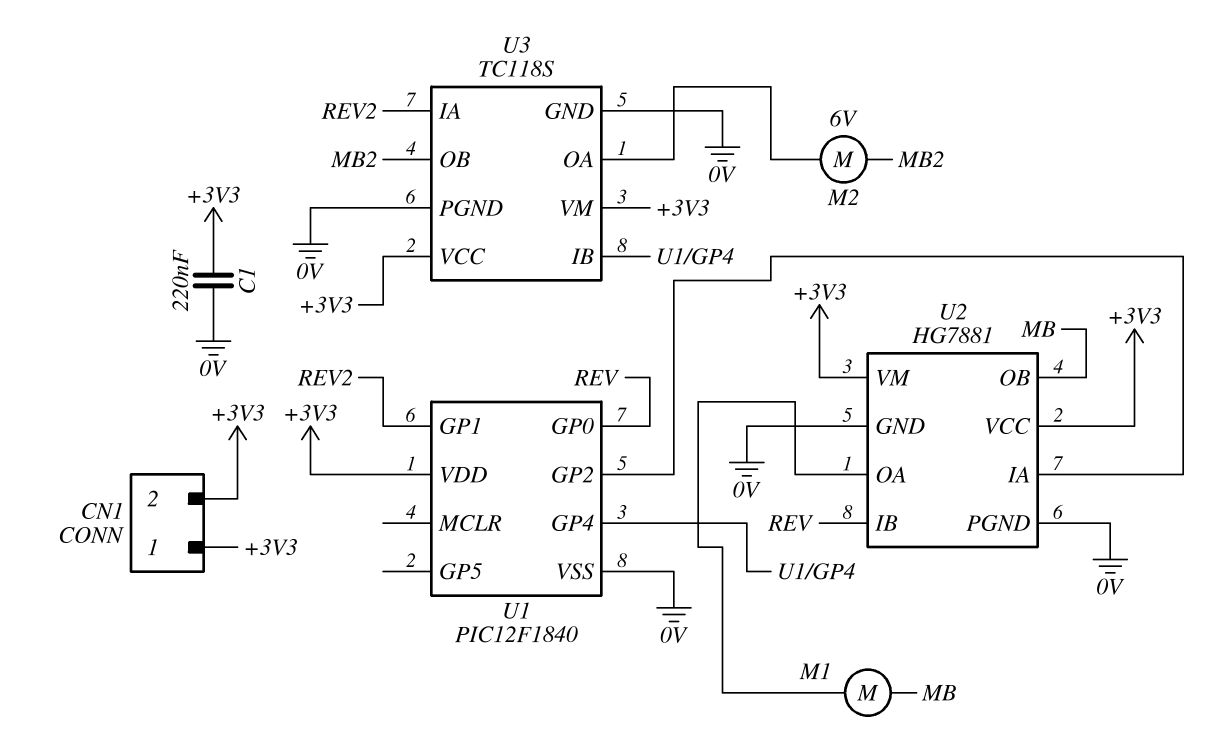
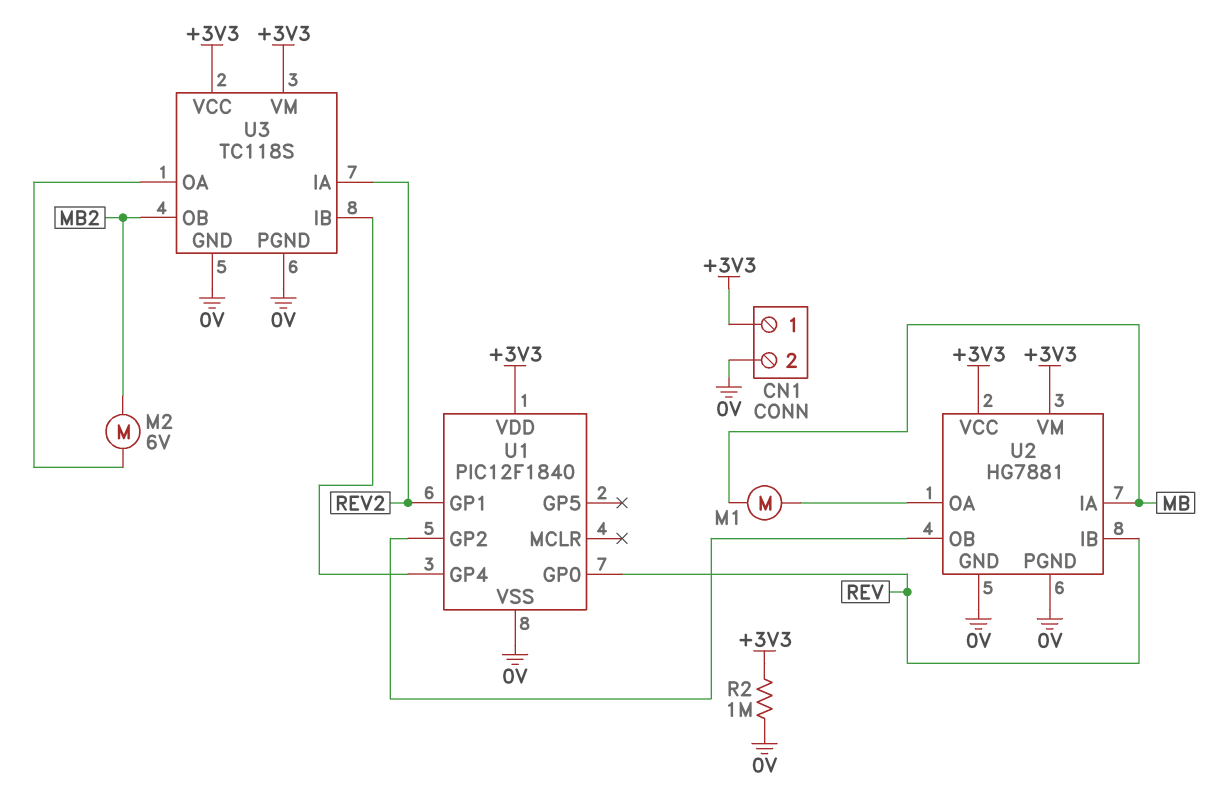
C1: 220nF (+3V3, 0V) -> none
CN1 pin 2: +3V3 -> 0V
R2: none -> 1M (+3V3, 0V)
U2 pin IA: U1/GP2 -> MB
U2 pin OB: MB -> U1/GP2

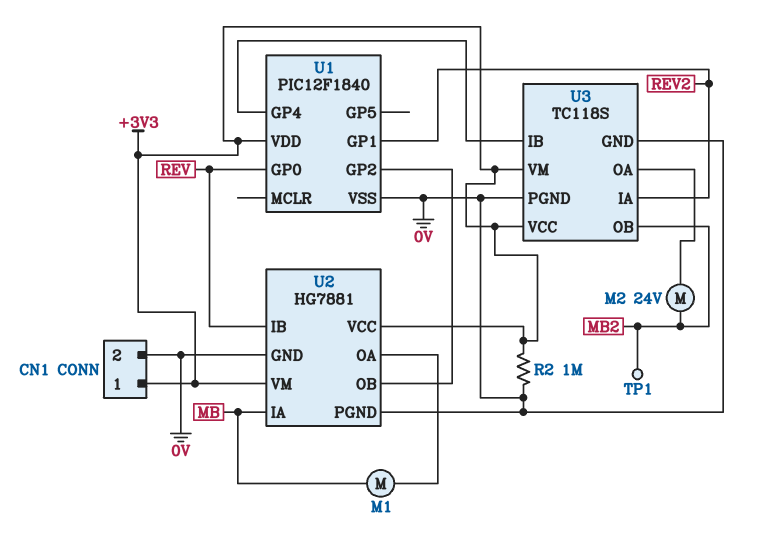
M2: motor 6V (MB2, U3/OA) -> motor 24V (MB2, U3/OA)
TP1: none -> test point (MB2)

